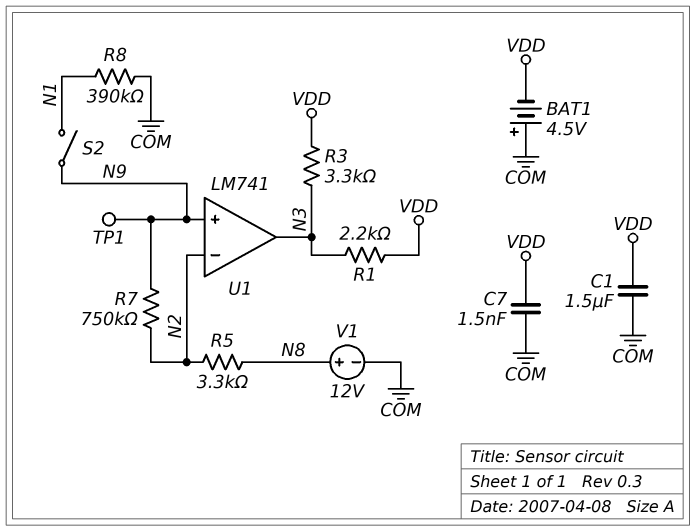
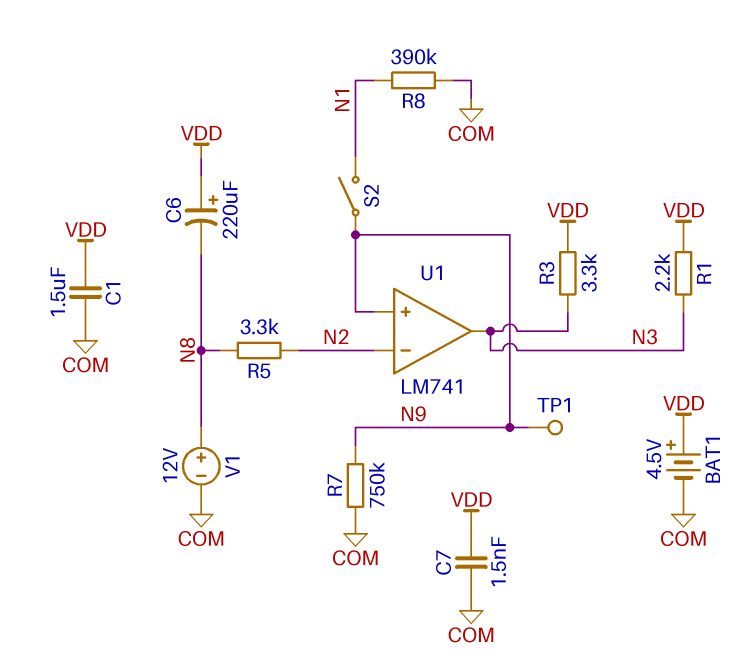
BAT1: 4.5V (plus COM, minus VDD) -> 4.5V (plus VDD, minus COM)
C6: none -> 220uF (plus VDD, minus N8)
R7: 750k (N2, N9) -> 750k (COM, N9)

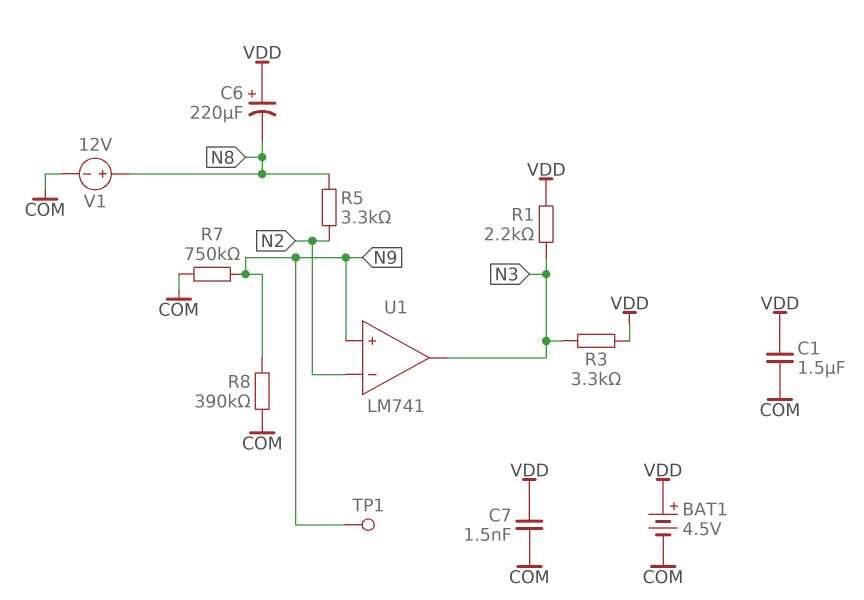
R8: 390k (COM, N1) -> 390k (COM, N9)
S2: switch (N1, N9) -> none

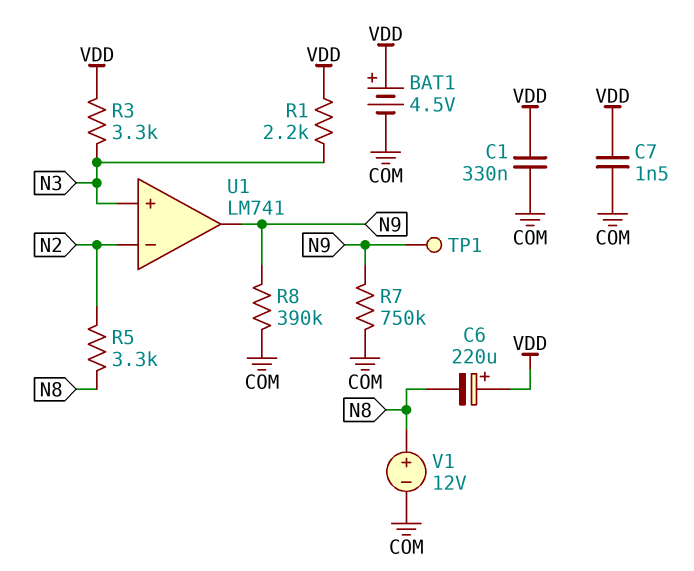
C1: 1.5uF (COM, VDD) -> 330nF (COM, VDD)
U1 pin in+: N9 -> N3
U1 pin out: N3 -> N9

